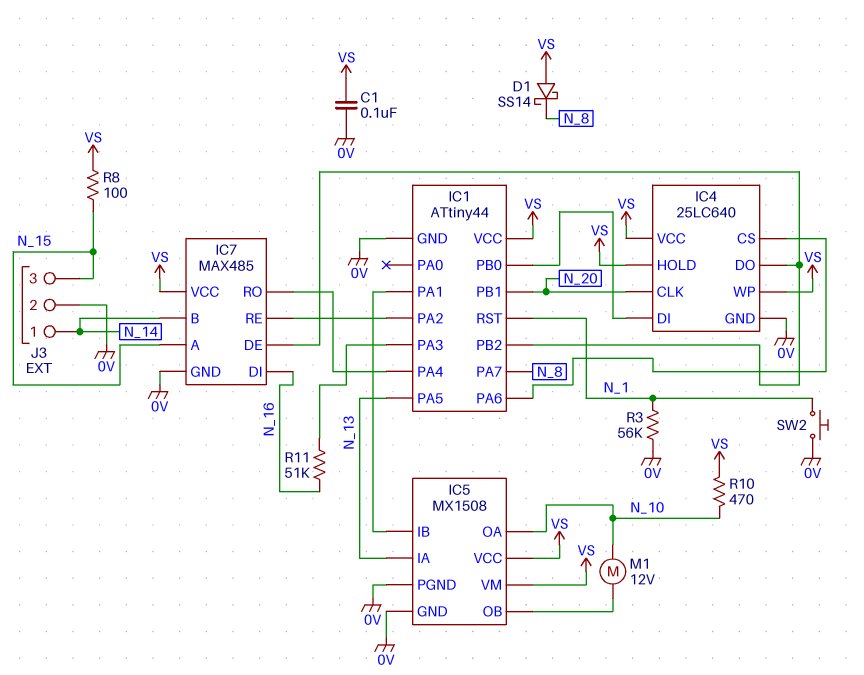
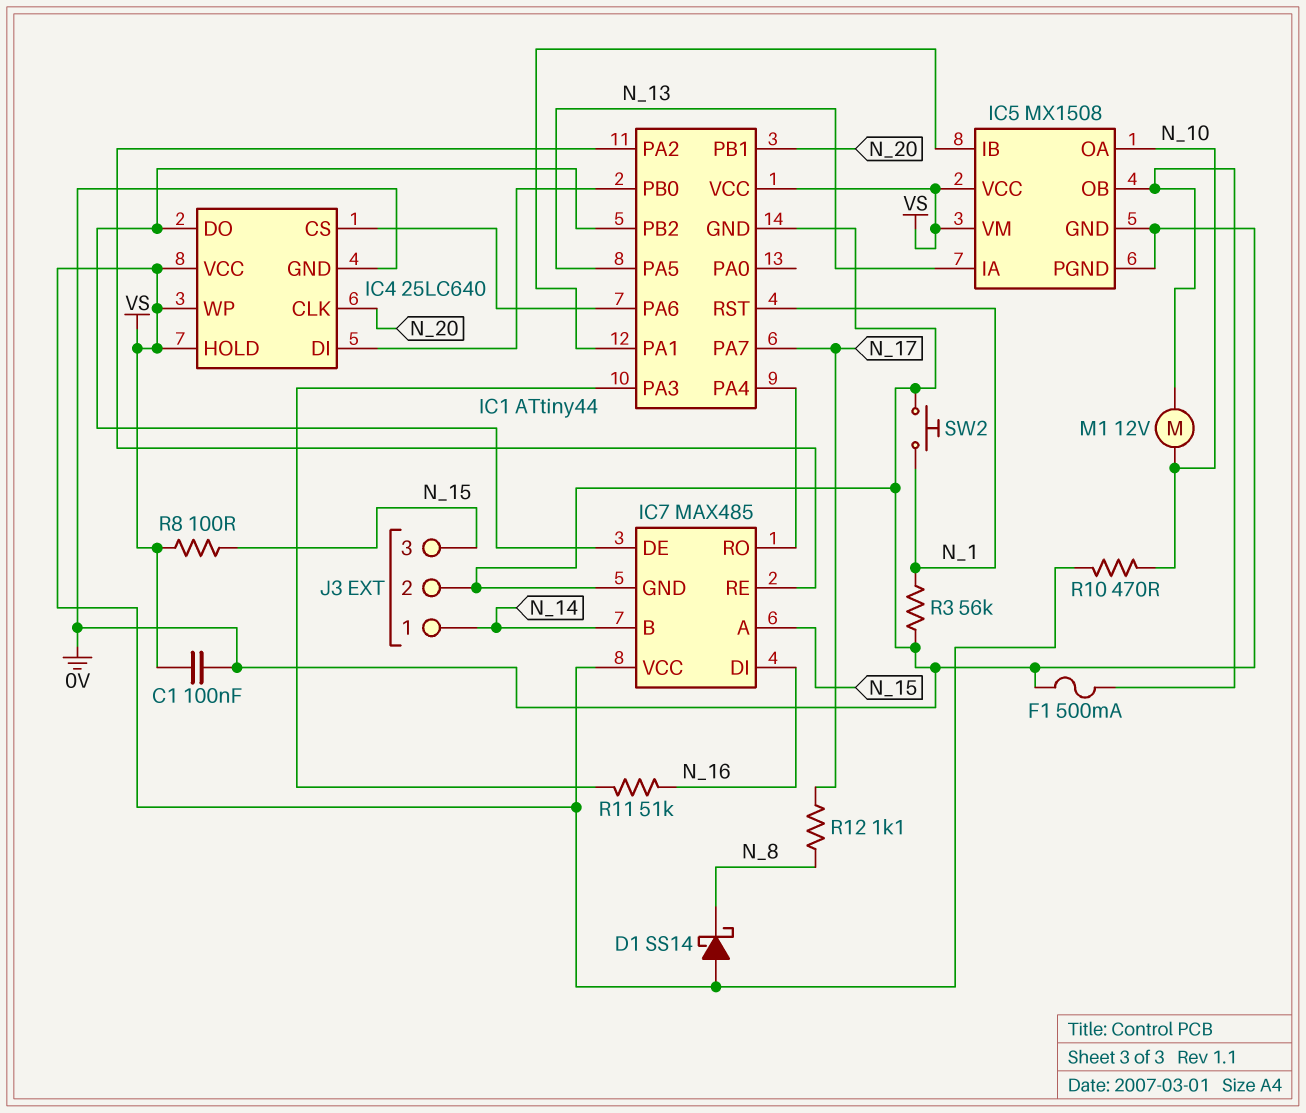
F1: none -> 500mA (0V, IC5/OB)
IC1 pin PA7: N_8 -> N_17
R12: none -> 1.1k (N_8, N_17)

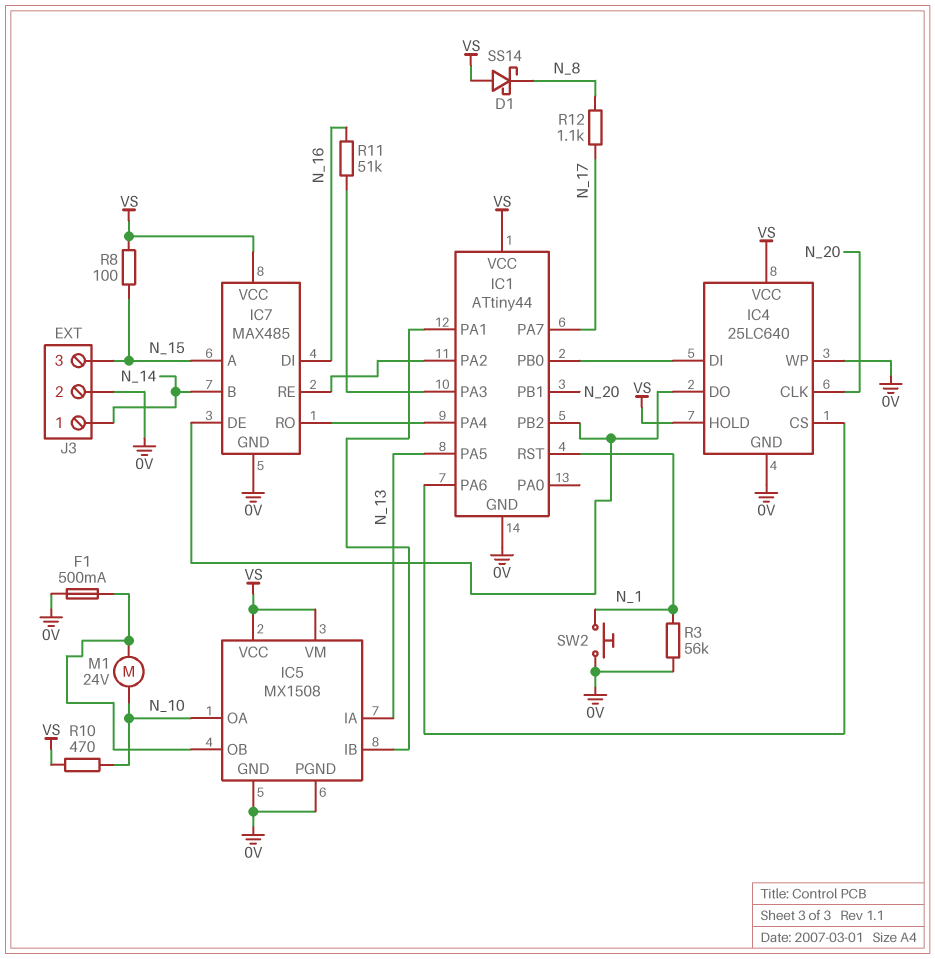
C1: 100nF (0V, VS) -> none
IC4 pin WP: VS -> 0V
M1: motor 12V (IC5/OB, N_10) -> motor 24V (IC5/OB, N_10)

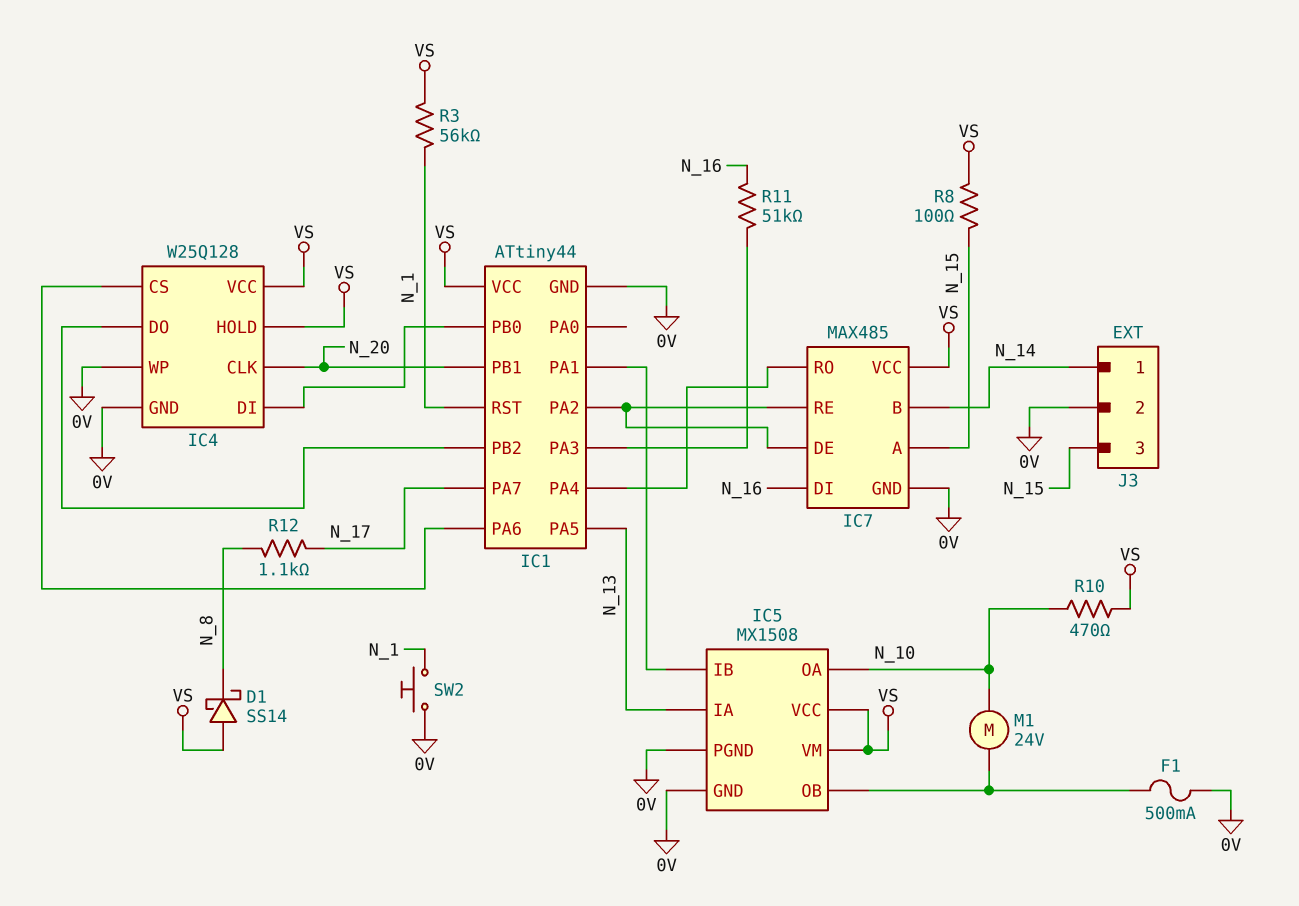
IC4: 25LC640 -> W25Q128
IC7 pin DE: IC1/PB2 -> IC1/PA2
R3: 56k (0V, N_1) -> 56k (N_1, VS)

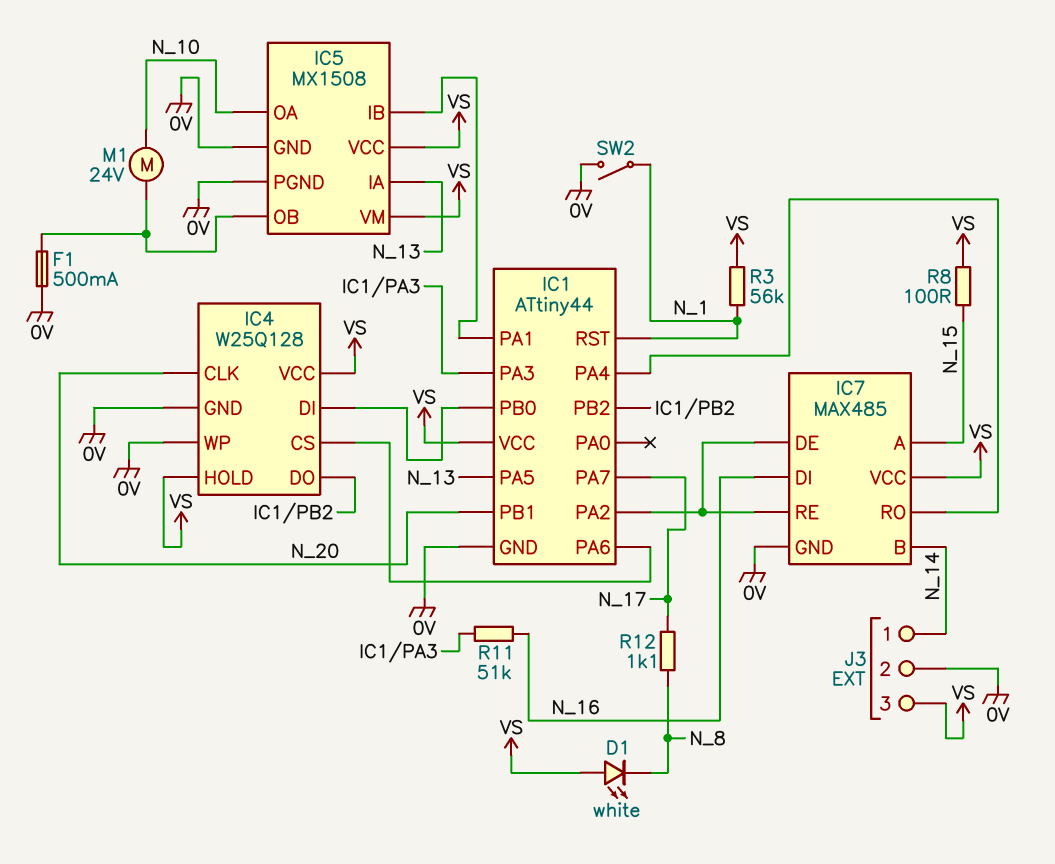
D1: schottky SS14 (A VS, K N_8) -> LED white (A VS, K N_8)
J3 pin 3: N_15 -> VS
R10: 470 (N_10, VS) -> none
SW2: button (0V, N_1) -> switch (0V, N_1)

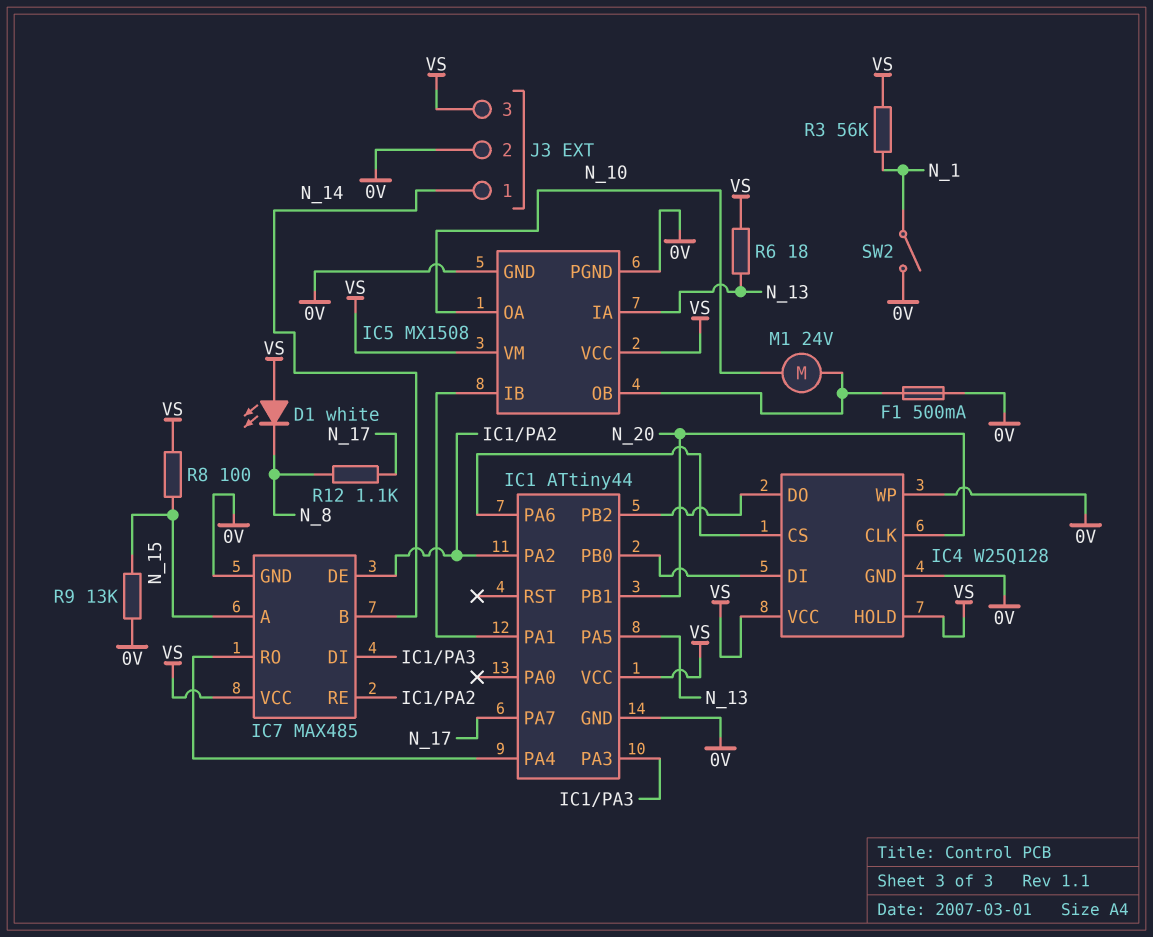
IC1 pin RST: N_1 -> none
IC7 pin DI: N_16 -> IC1/PA3
R6: none -> 18 (N_13, VS)
R9: none -> 13k (0V, N_15)
R11: 51k (IC1/PA3, N_16) -> none

